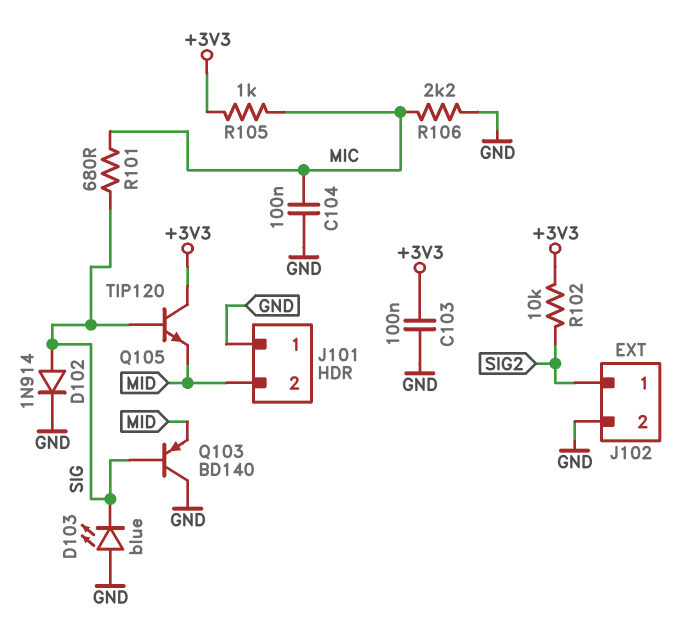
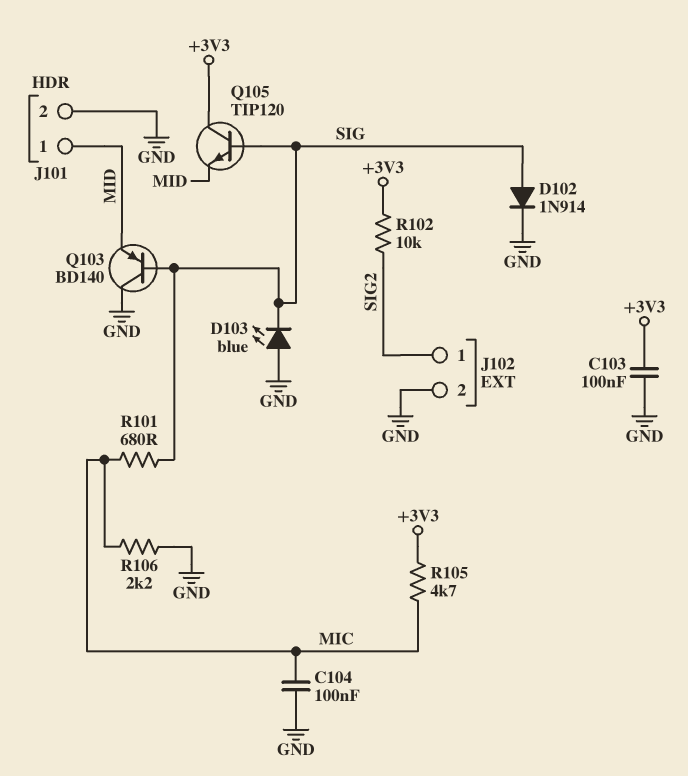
J101 pin 1: GND -> MID
J101 pin 2: MID -> GND
R105: 1k (+3V3, MIC) -> 4.7k (+3V3, MIC)

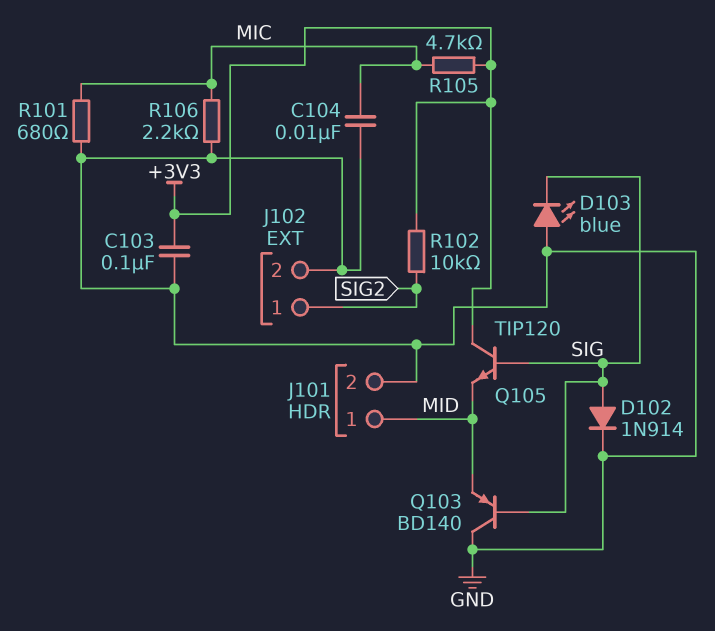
C104: 100nF (GND, MIC) -> 10nF (GND, MIC)
R101: 680 (MIC, SIG) -> 680 (GND, MIC)

